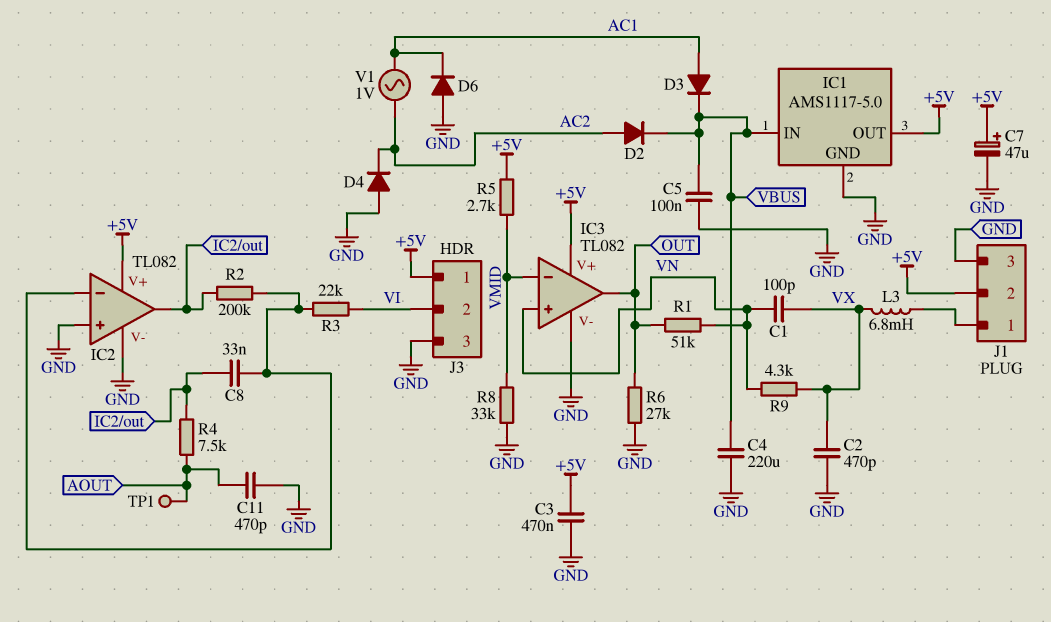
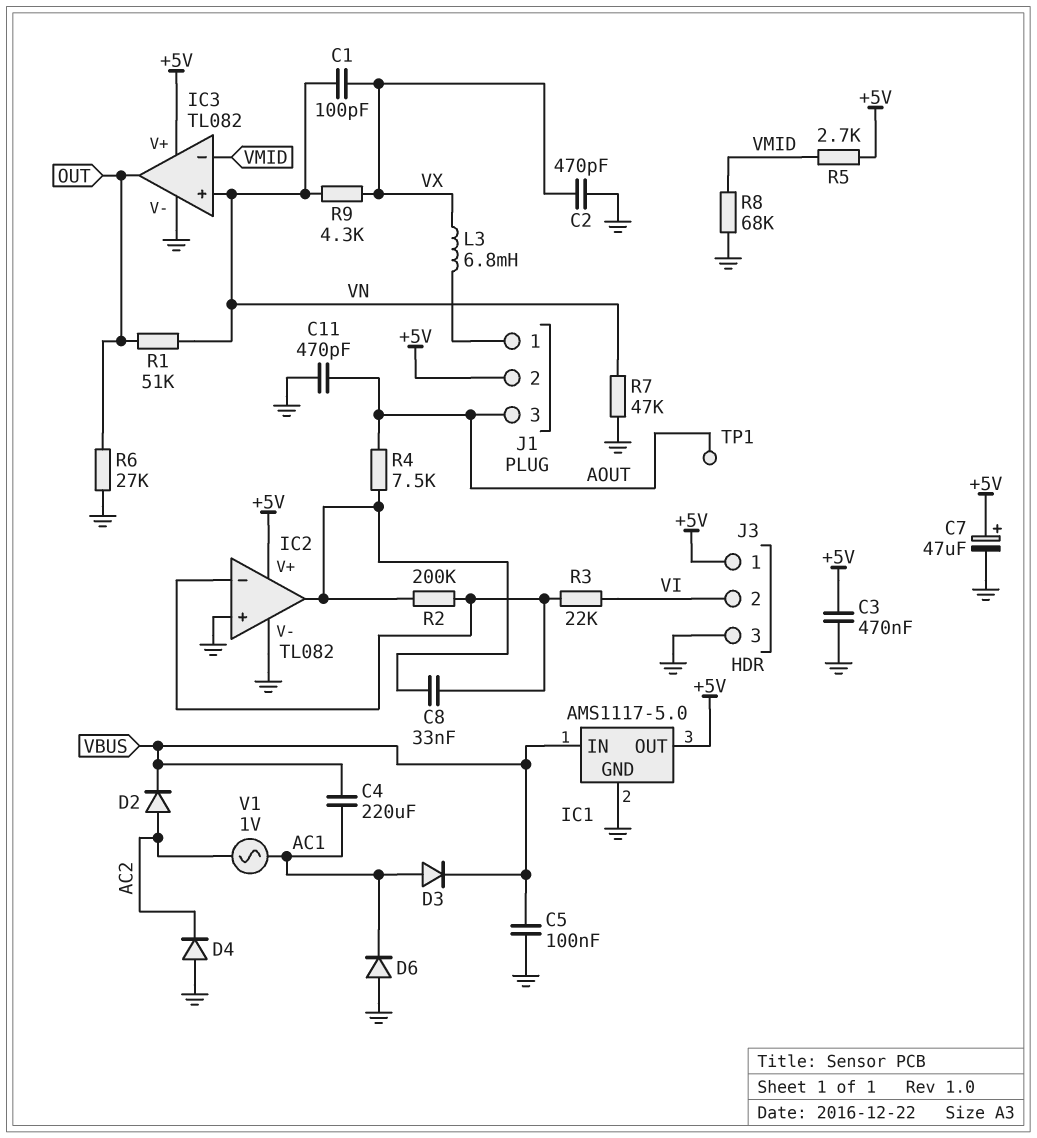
C4: 220uF (GND, VBUS) -> 220uF (AC1, VBUS)
J1 pin 3: GND -> AOUT
R7: none -> 47k (GND, VN)
R8: 33k (GND, VMID) -> 68k (GND, VMID)

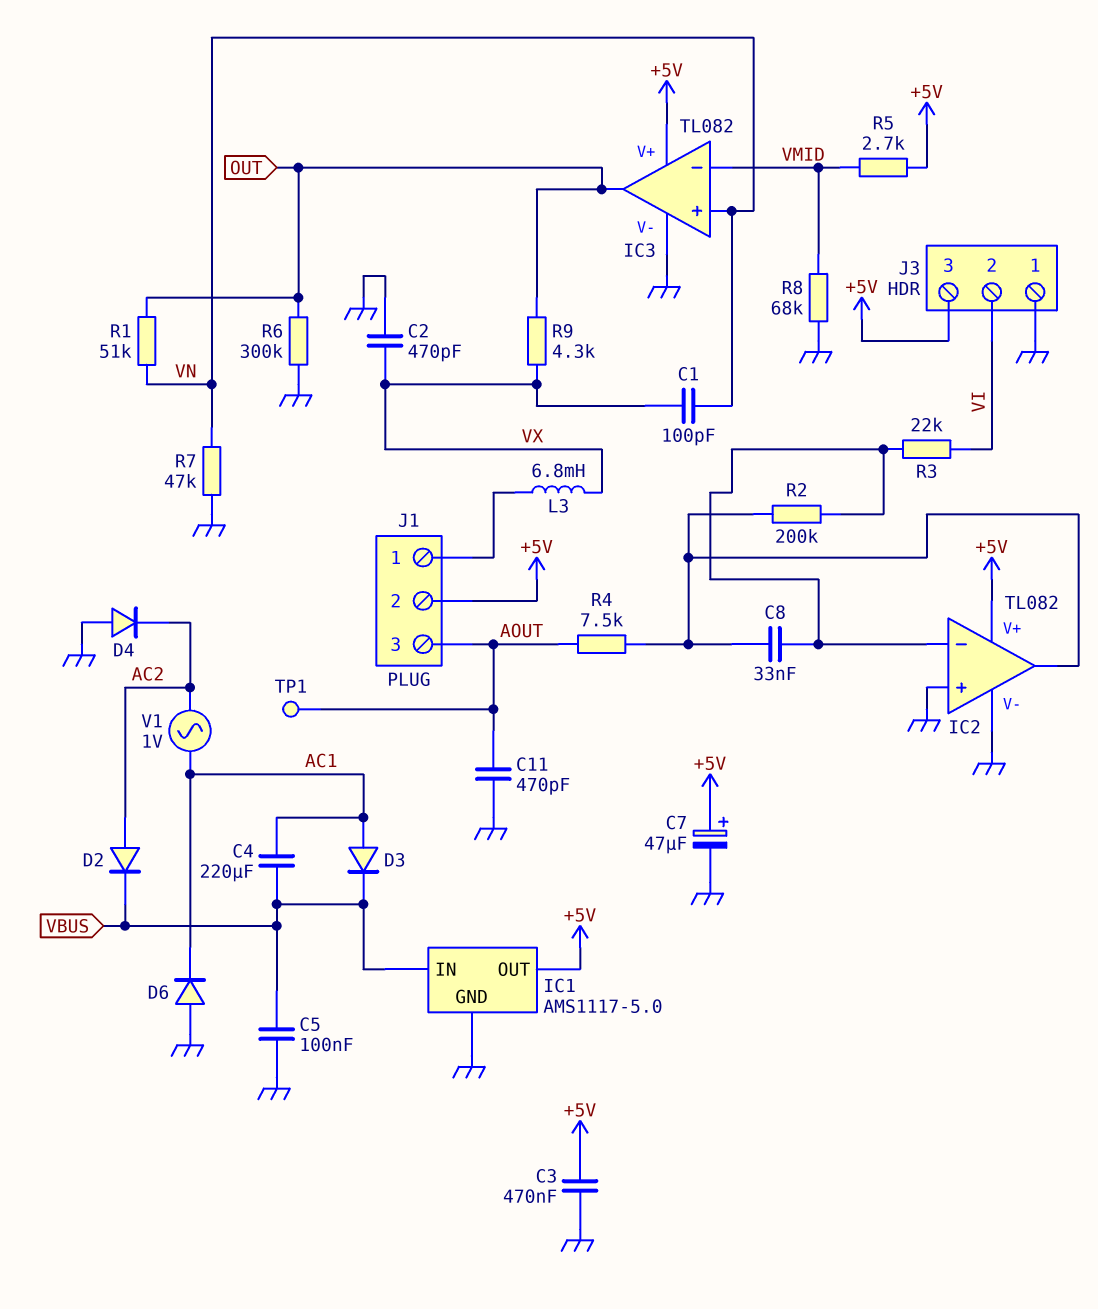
J3 pin 1: +5V -> GND
J3 pin 3: GND -> +5V
R6: 27k (GND, OUT) -> 300k (GND, OUT)
R9: 4.3k (VN, VX) -> 4.3k (OUT, VX)

